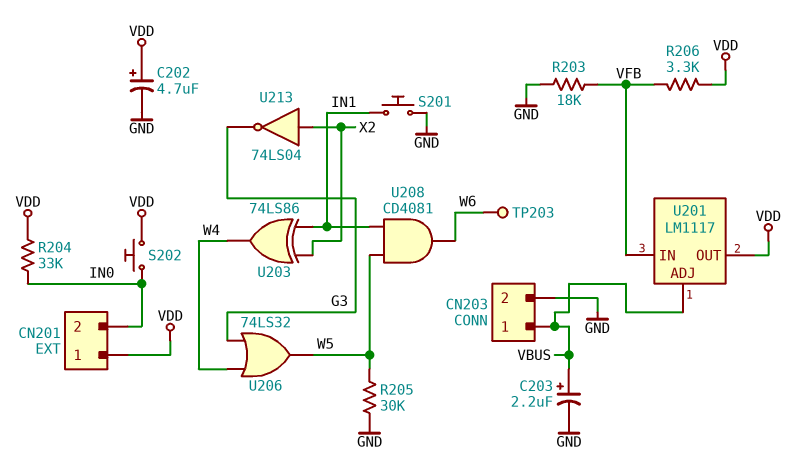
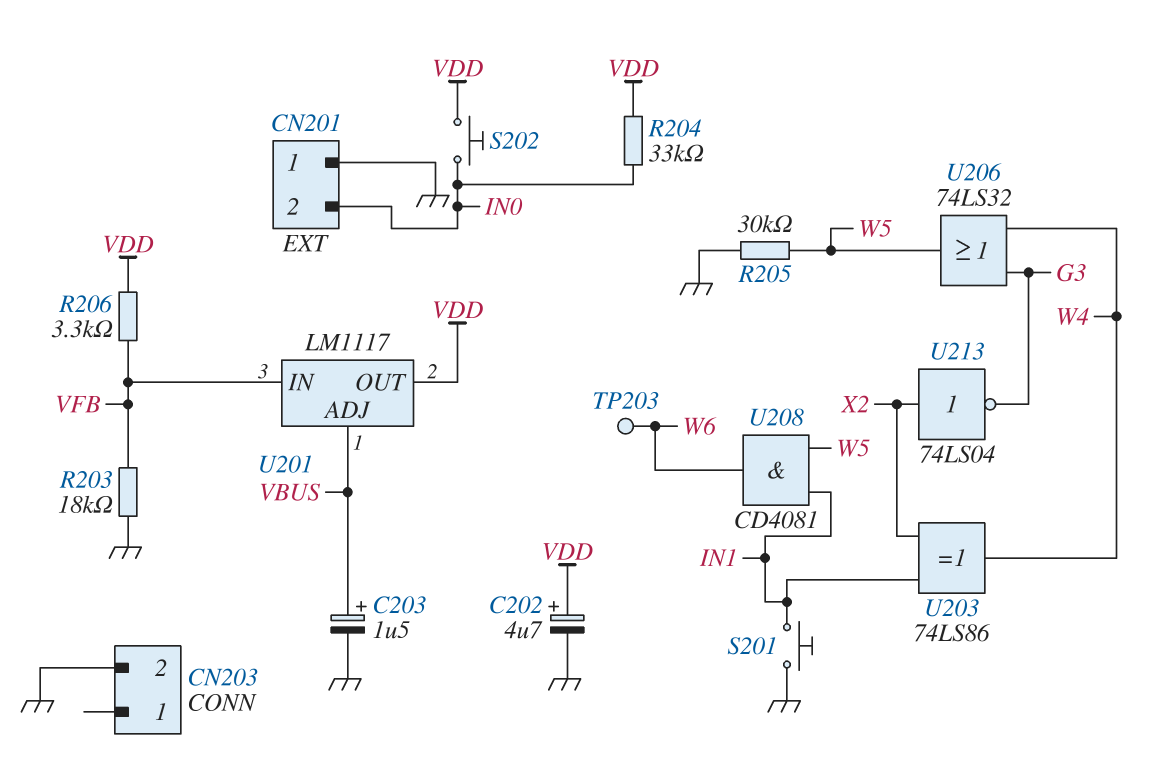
C203: 2.2uF (plus VBUS, minus GND) -> 1.5uF (plus VBUS, minus GND)
CN201 pin 1: VDD -> GND
CN203 pin 1: VBUS -> none

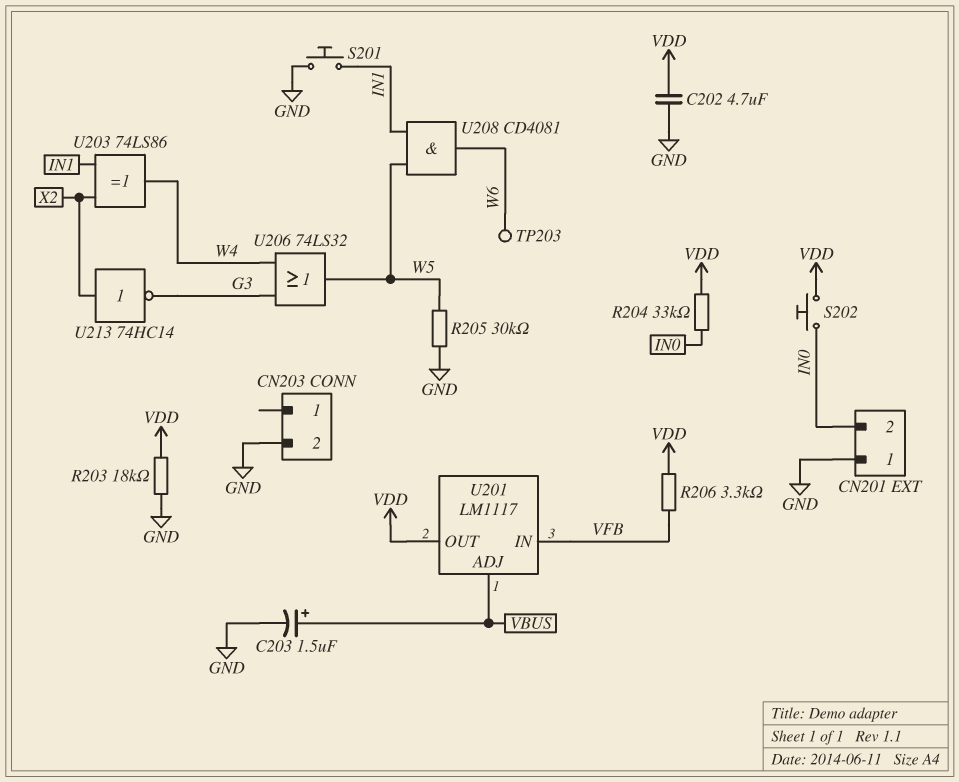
C202: 4.7uF (plus VDD, minus GND) -> 4.7uF (GND, VDD)
R203: 18k (GND, VFB) -> 18k (GND, VDD)
U213: NOT 74LS04 (in X2, out G3) -> NOT 74HC14 (in X2, out G3)

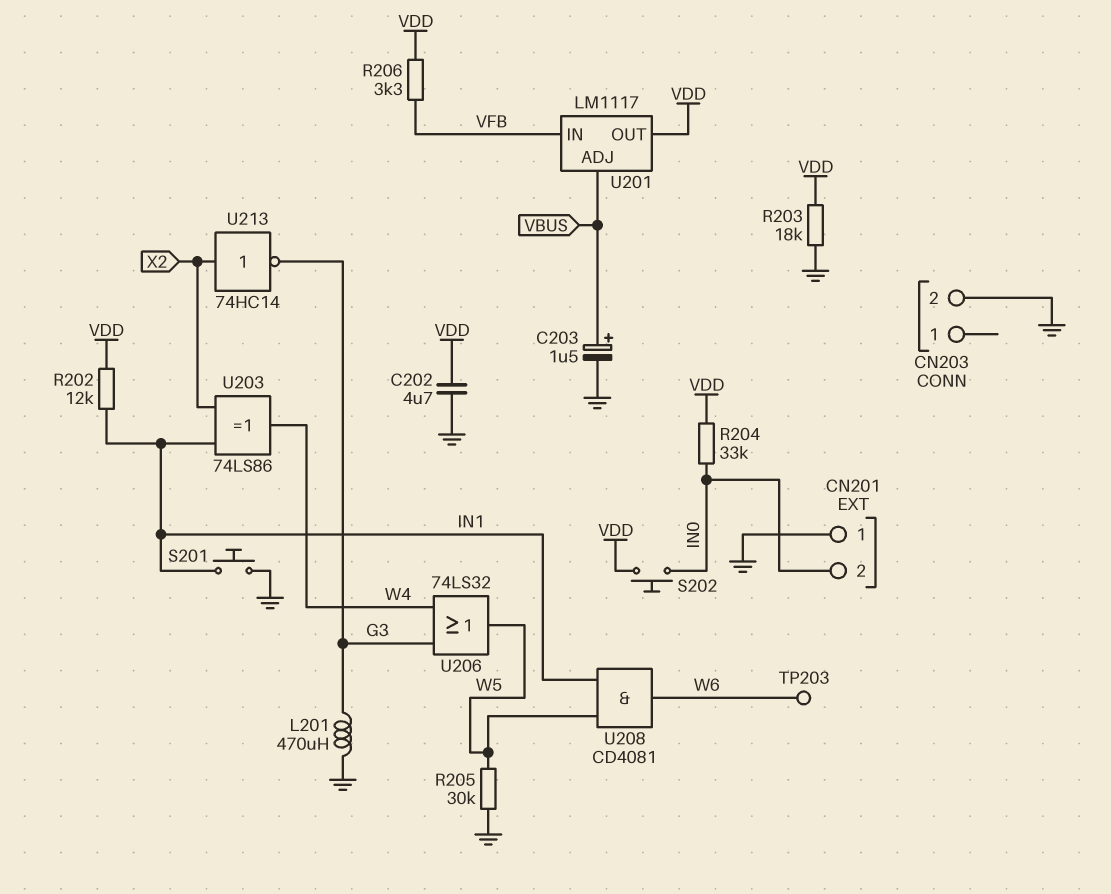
L201: none -> 470uH (G3, GND)
R202: none -> 12k (IN1, VDD)

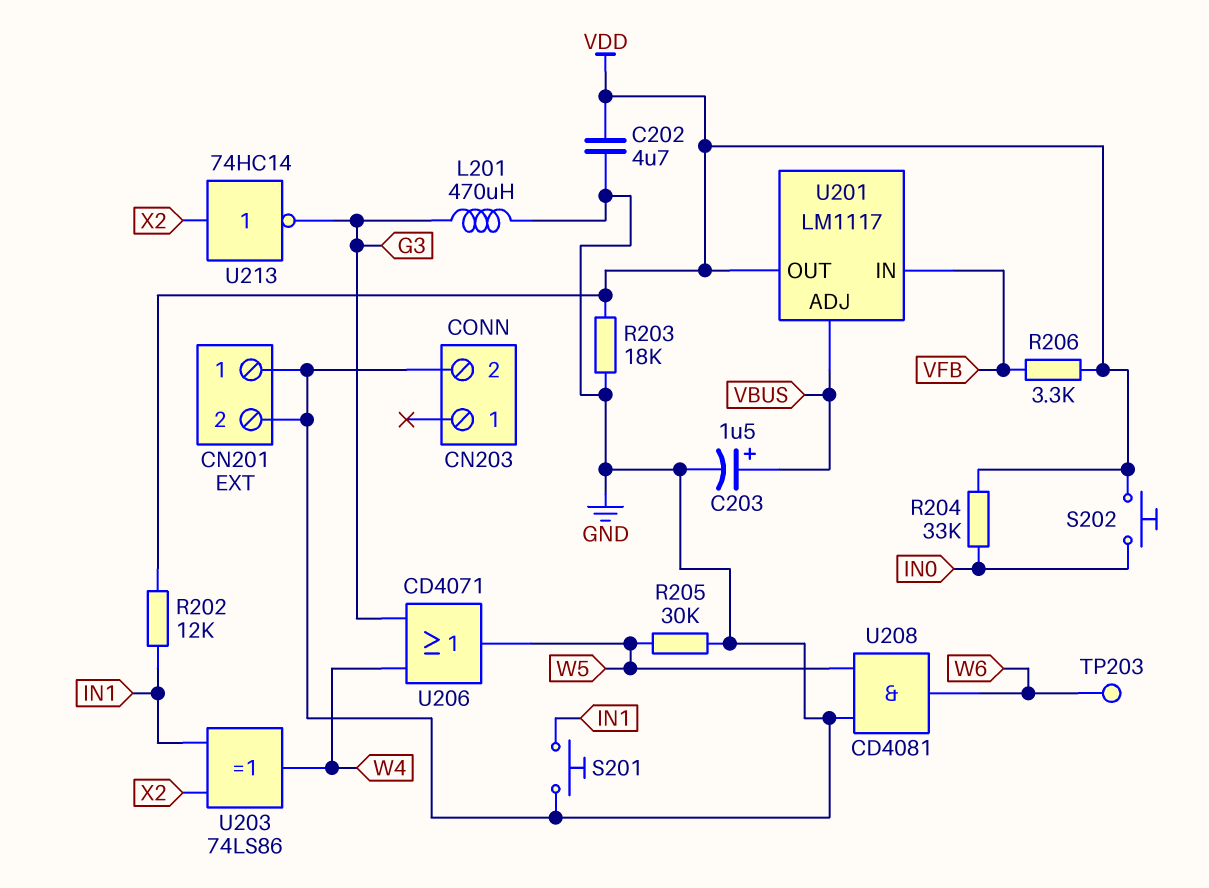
CN201 pin 2: IN0 -> GND
U206: OR 74LS32 (in G3, in W4, out W5) -> OR CD4071 (in G3, in W4, out W5)
U208: AND CD4081 (in IN1, in W5, out W6) -> AND CD4081 (in GND, in W5, out W6)

